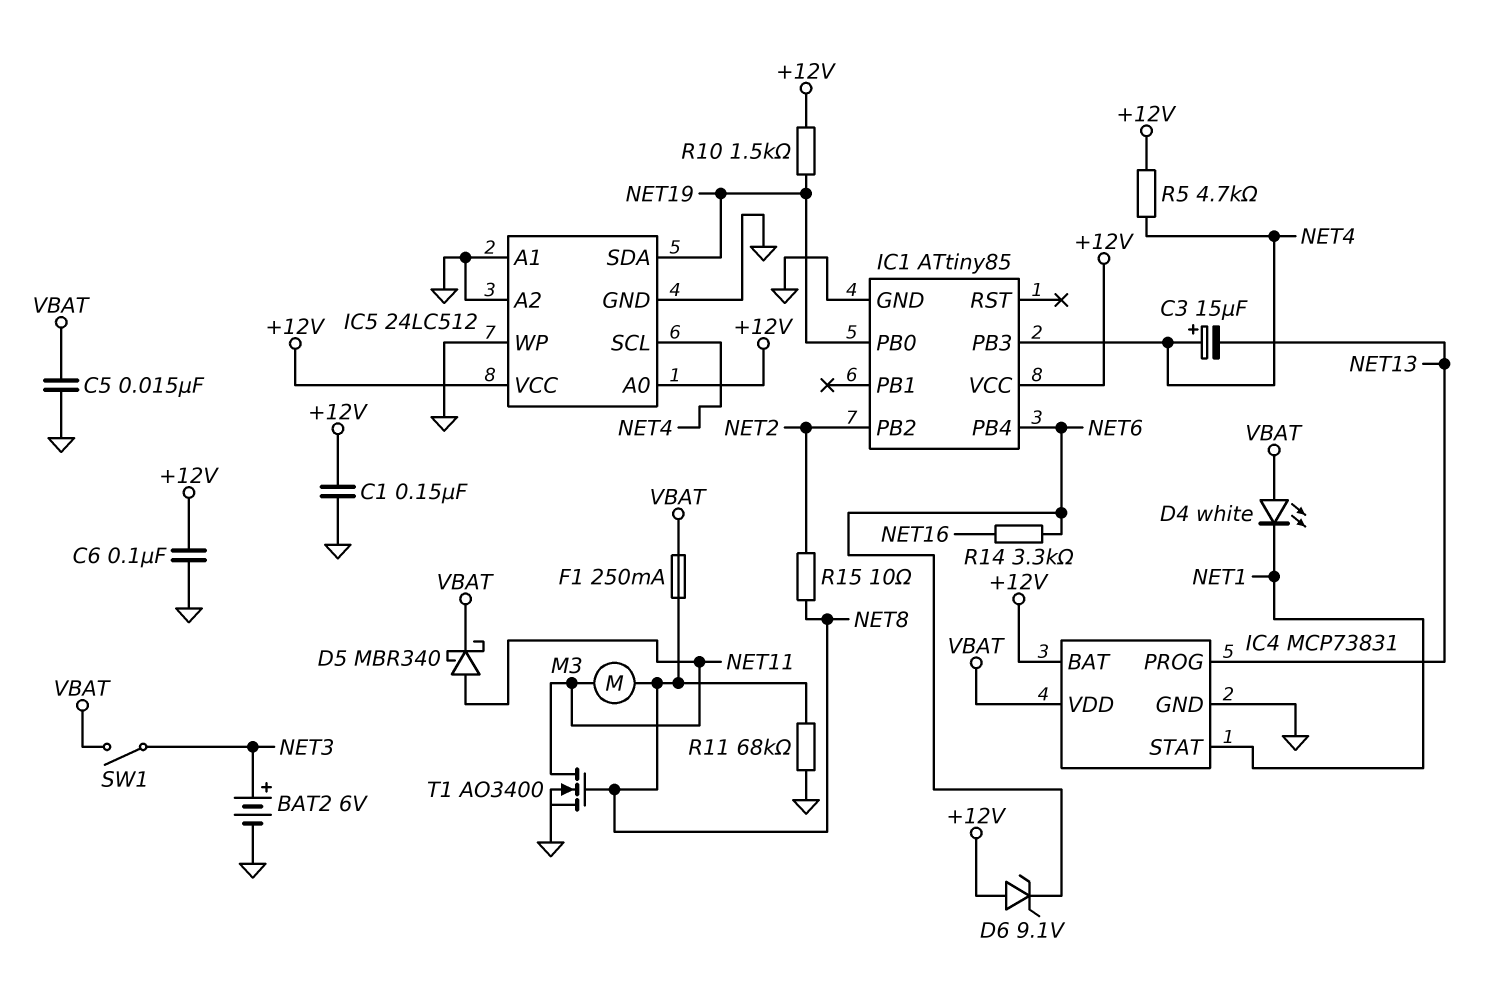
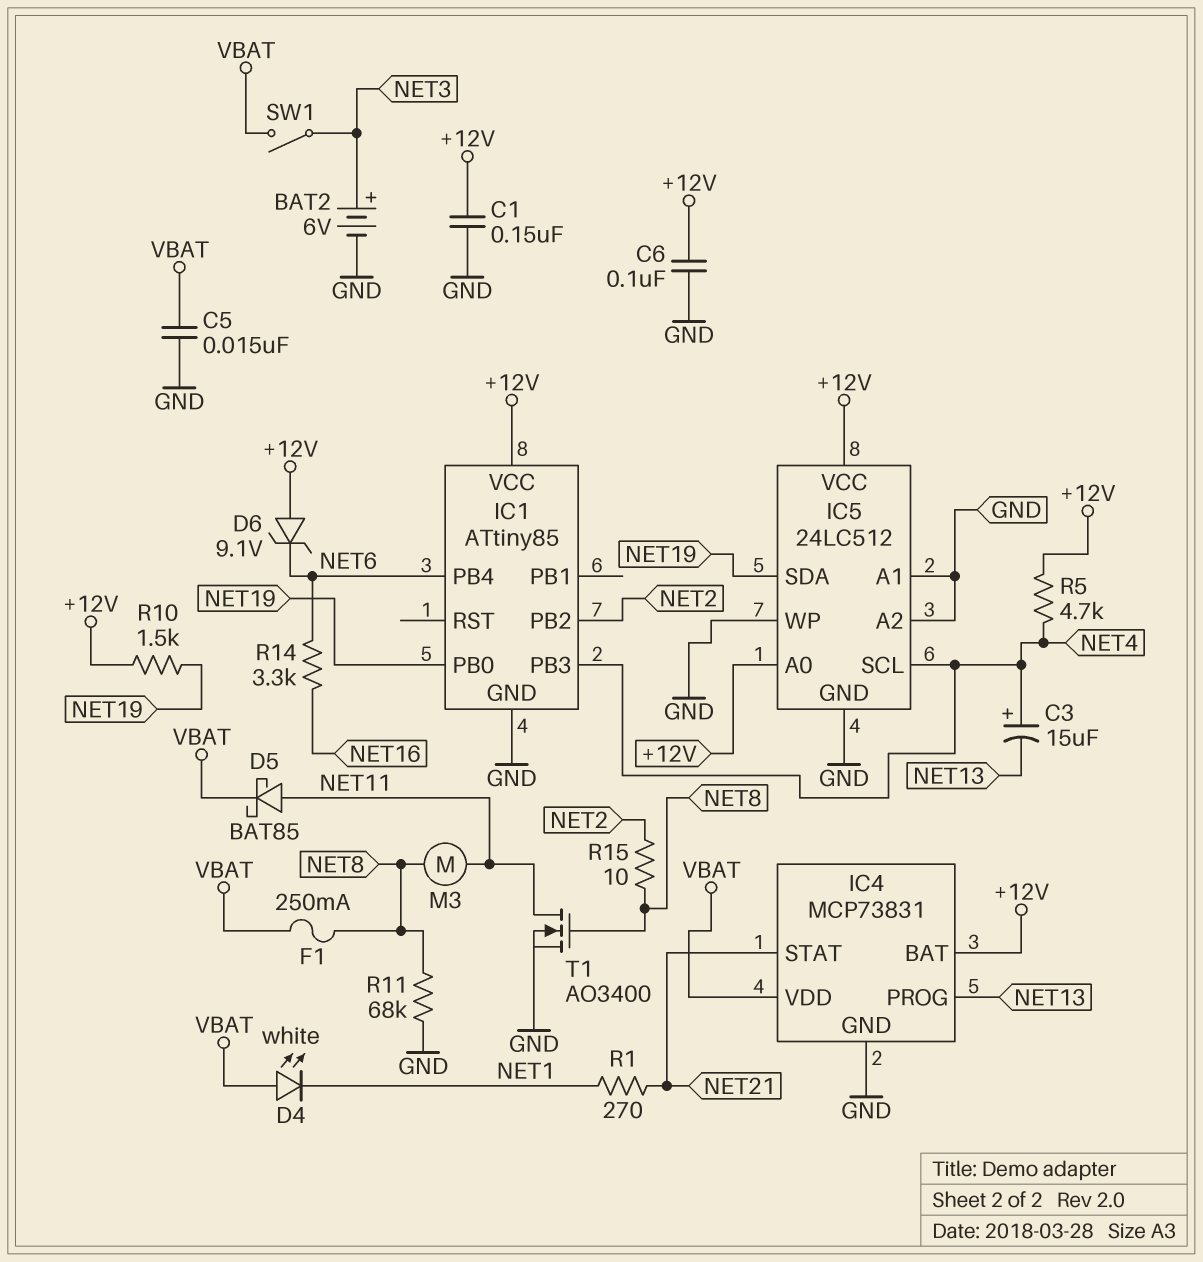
D5: schottky MBR340 (A NET11, K VBAT) -> schottky BAT85 (A NET11, K VBAT)
IC4 pin STAT: NET1 -> NET21
R1: none -> 270 (NET1, NET21)

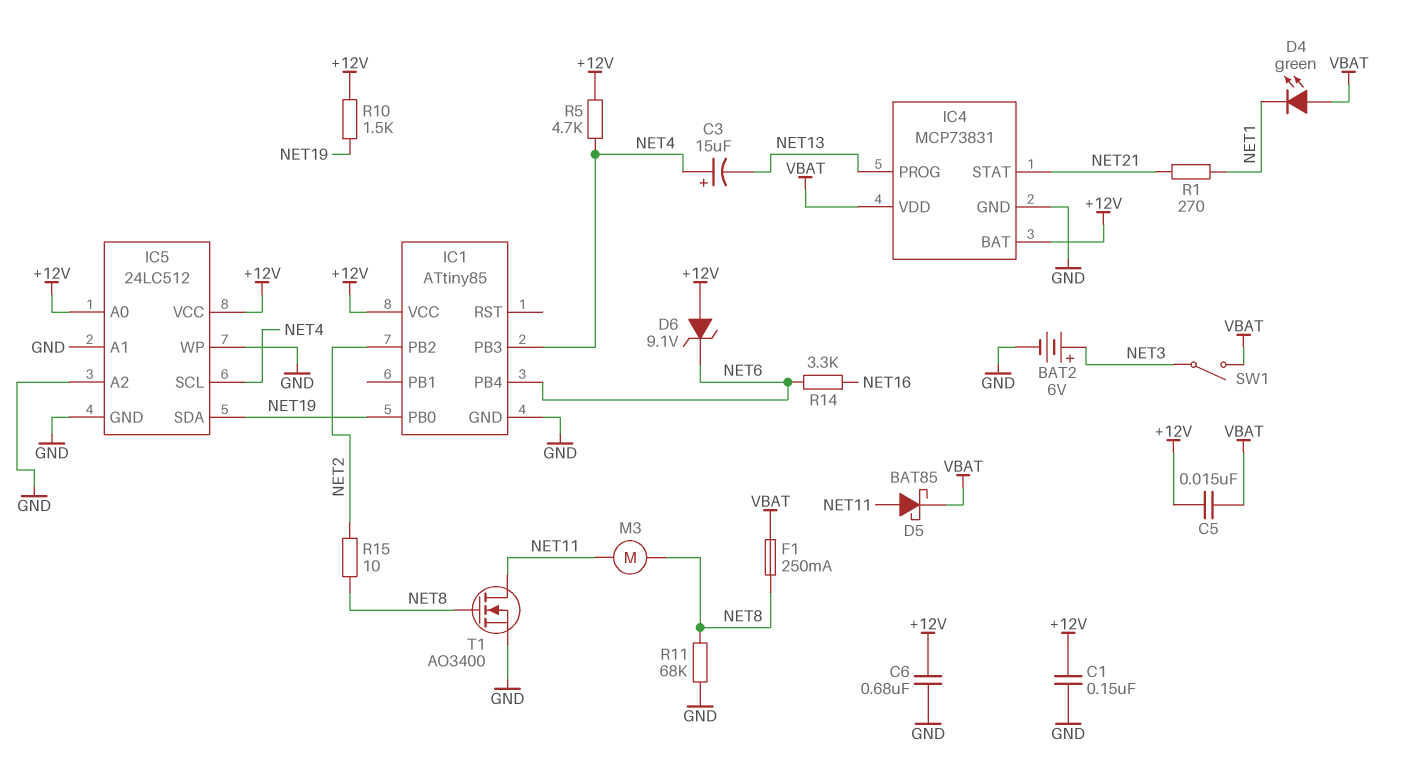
C5: 15nF (GND, VBAT) -> 15nF (+12V, VBAT)
C6: 100nF (+12V, GND) -> 680nF (+12V, GND)
D4: LED white (A VBAT, K NET1) -> LED green (A VBAT, K NET1)

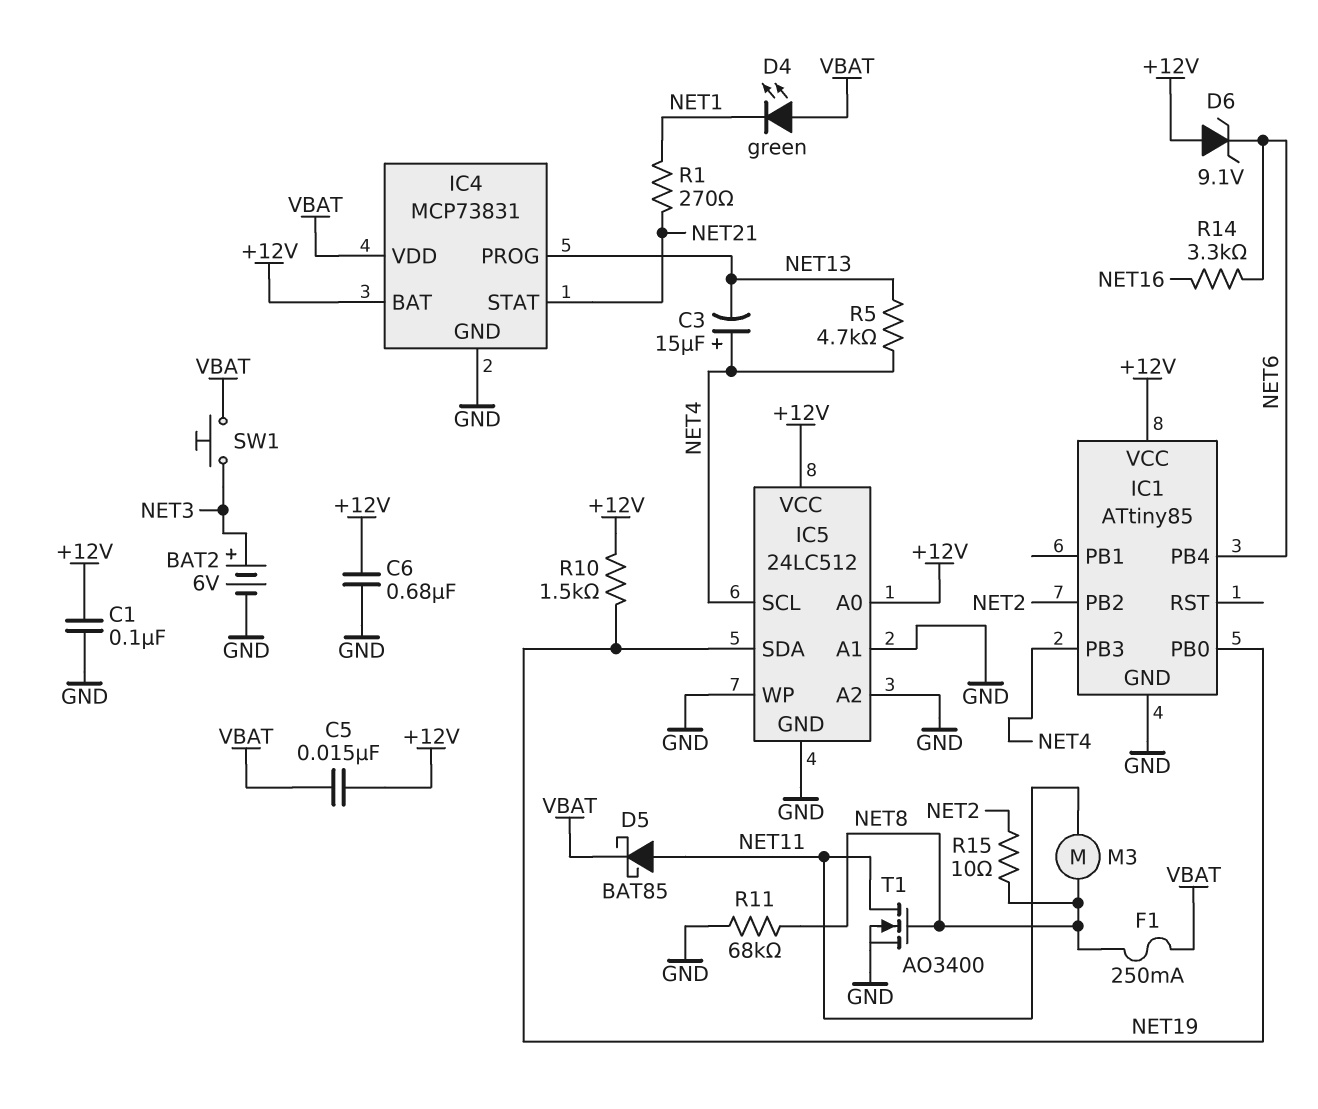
C1: 150nF (+12V, GND) -> 100nF (+12V, GND)
R5: 4.7k (+12V, NET4) -> 4.7k (NET4, NET13)
SW1: switch (NET3, VBAT) -> button (NET3, VBAT)

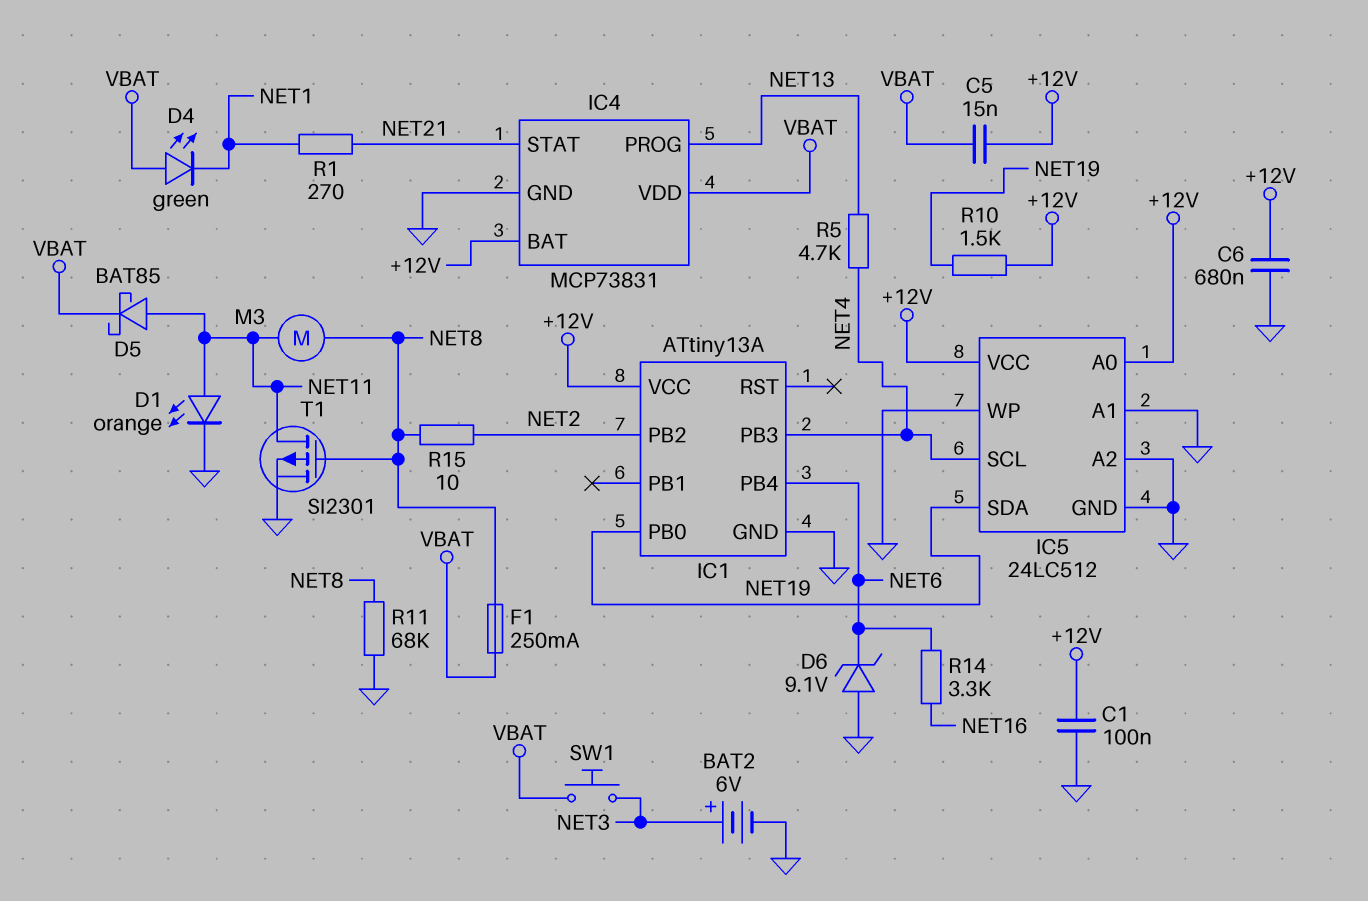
C3: 15uF (plus NET4, minus NET13) -> none
D1: none -> LED orange (A NET11, K GND)
D6: zener 9.1V (A +12V, K NET6) -> zener 9.1V (A GND, K NET6)
IC1: ATtiny85 -> ATtiny13A
T1: NMOS AO3400 (G NET8, D NET11, S GND) -> PMOS SI2301 (G NET8, D NET11, S GND)

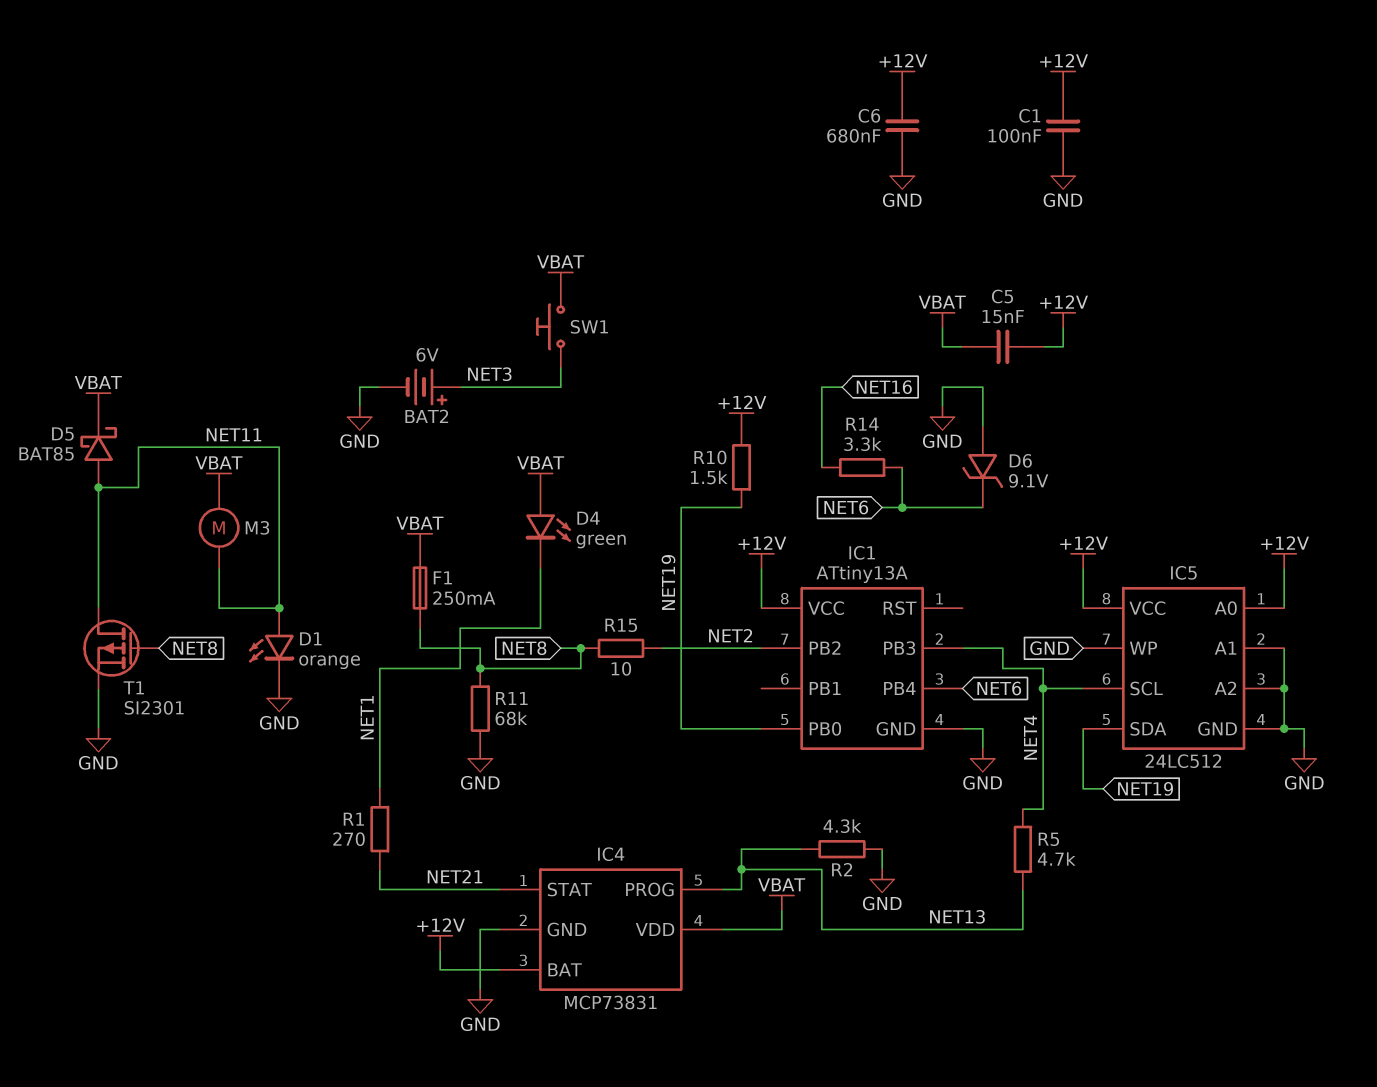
M3: motor (NET8, NET11) -> motor (NET11, VBAT)
R2: none -> 4.3k (GND, NET13)

